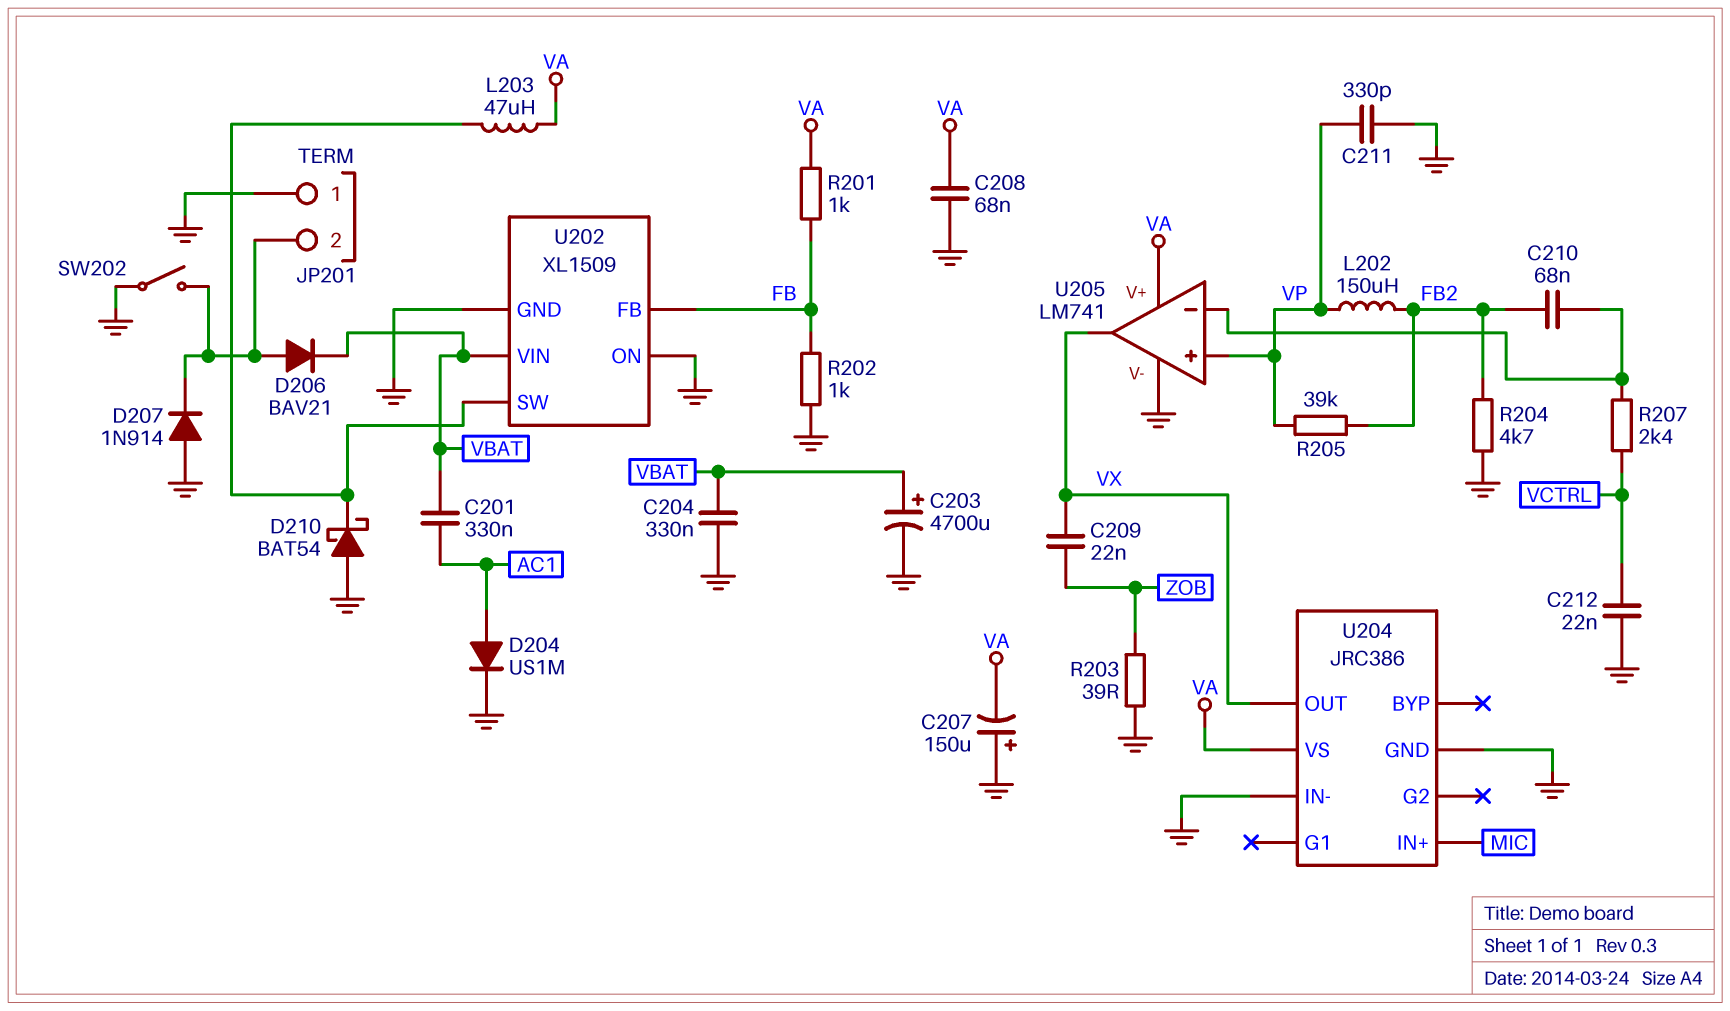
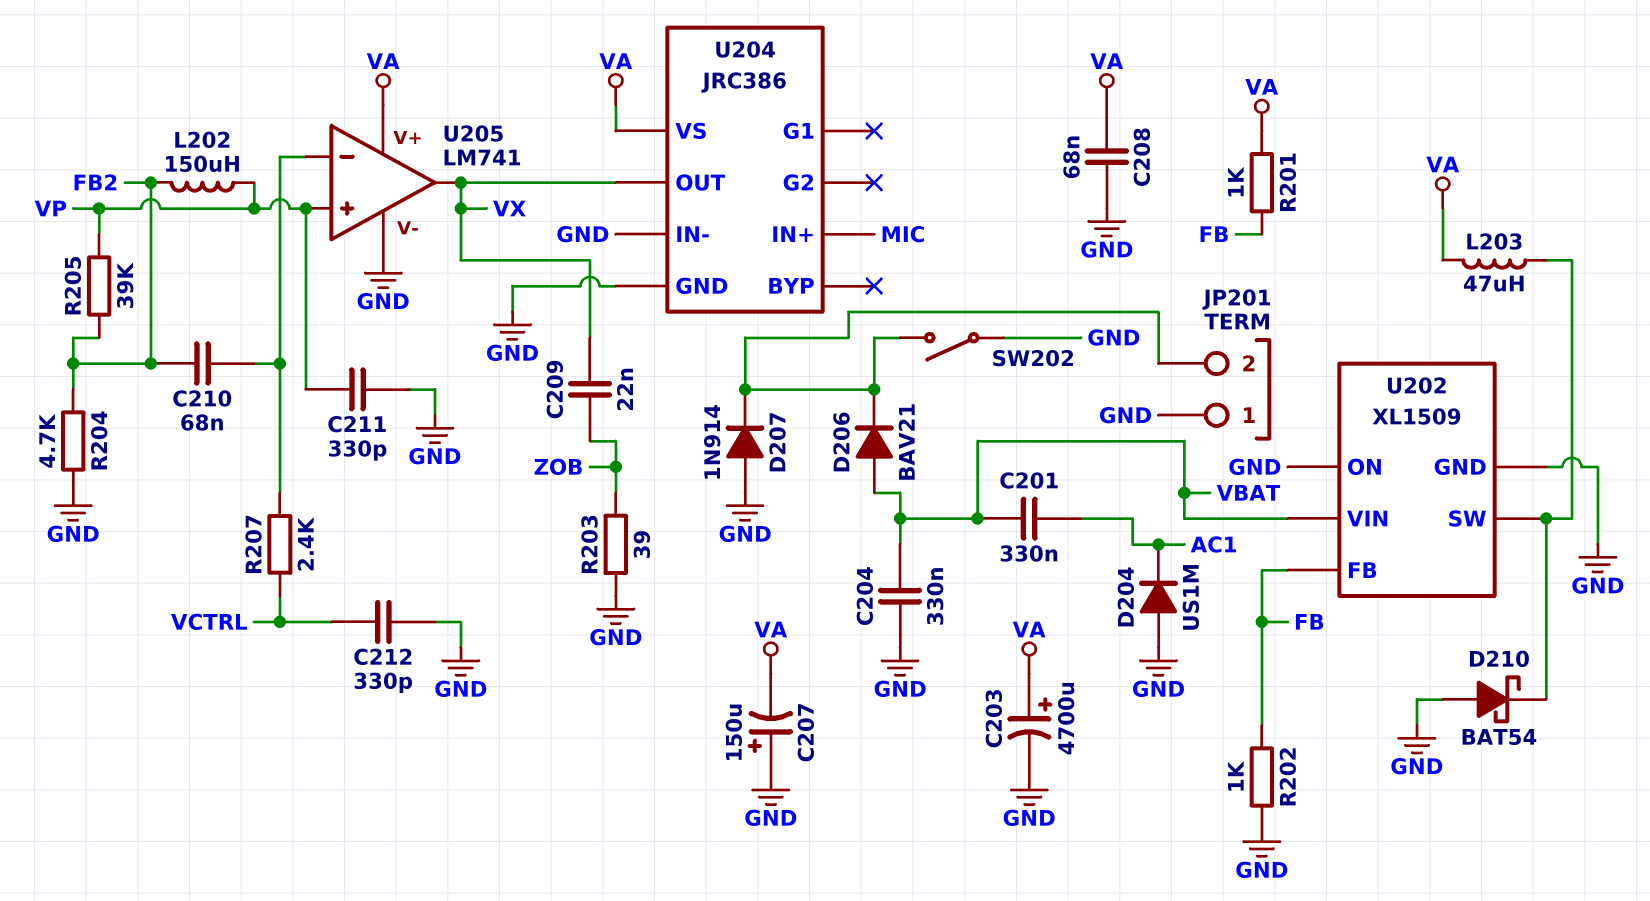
C203: 4700uF (plus VBAT, minus GND) -> 4700uF (plus VA, minus GND)
C212: 22nF (GND, VCTRL) -> 330pF (GND, VCTRL)
D204: diode US1M (A AC1, K GND) -> diode US1M (A GND, K AC1)
D206: diode BAV21 (A JP201/2, K VBAT) -> diode BAV21 (A VBAT, K JP201/2)

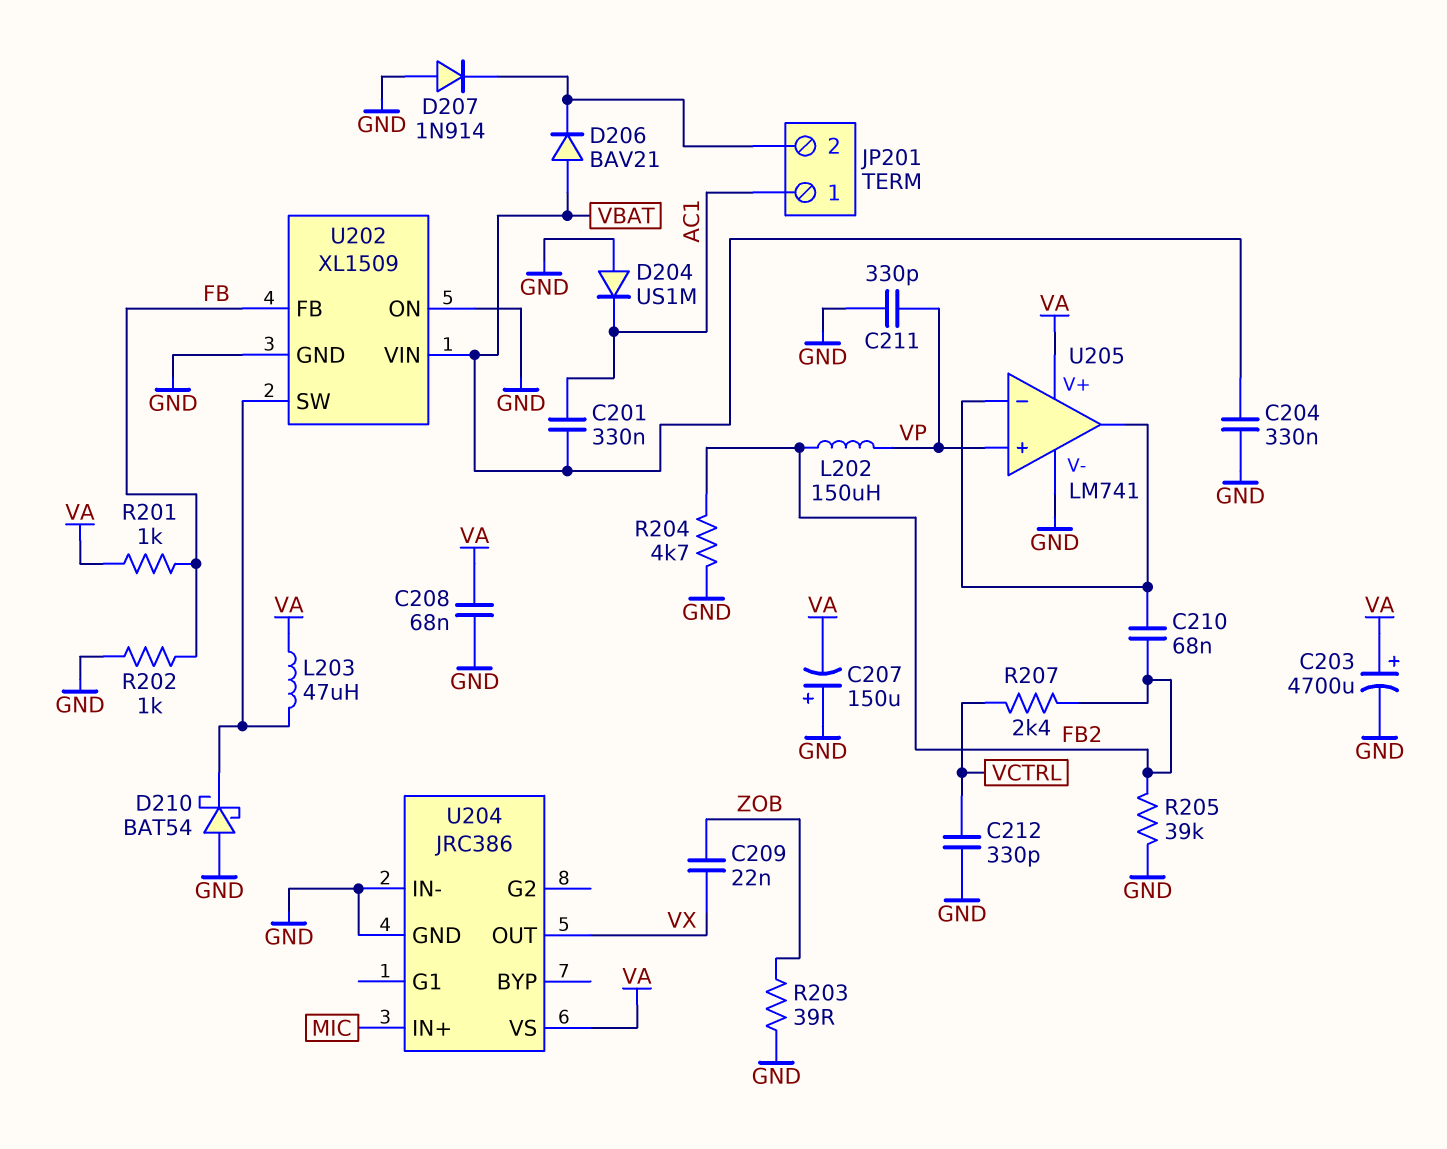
JP201 pin 1: GND -> AC1
R205: 39k (FB2, VP) -> 39k (FB2, GND)
R207: 2.4k (U205/in-, VCTRL) -> 2.4k (FB2, VCTRL)
SW202: switch (GND, JP201/2) -> none
U205 pin out: VX -> U205/in-

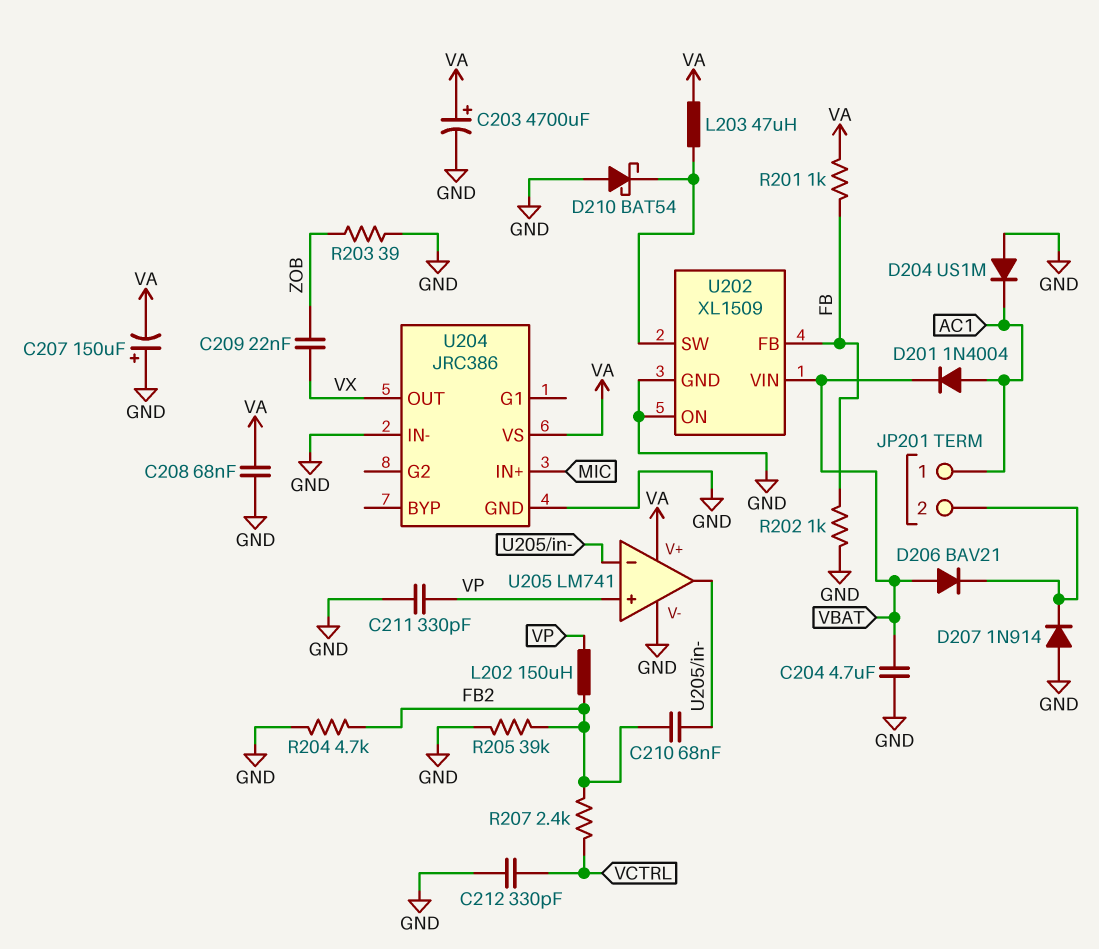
C201: 330nF (AC1, VBAT) -> none
C204: 330nF (GND, VBAT) -> 4.7uF (GND, VBAT)
D201: none -> diode 1N4004 (A AC1, K VBAT)

